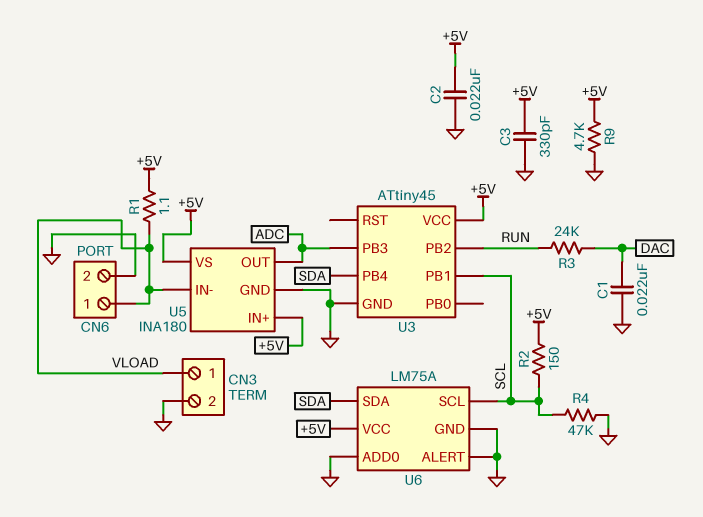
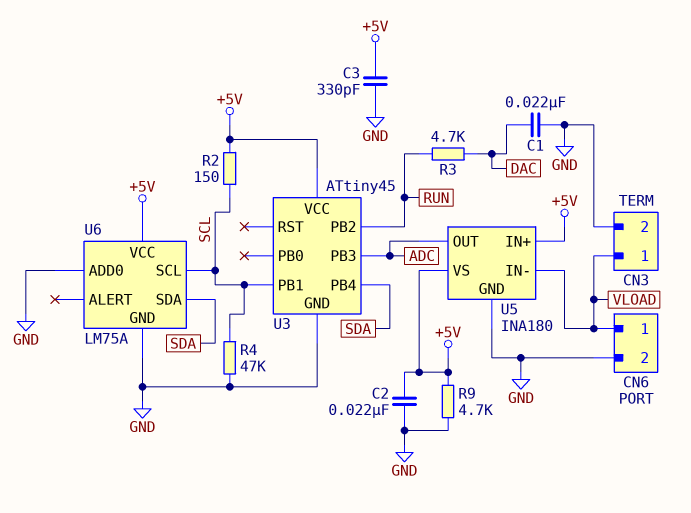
R1: 1.1 (+5V, VLOAD) -> none
R3: 24k (DAC, RUN) -> 4.7k (DAC, RUN)
U6 pin ALERT: GND -> none

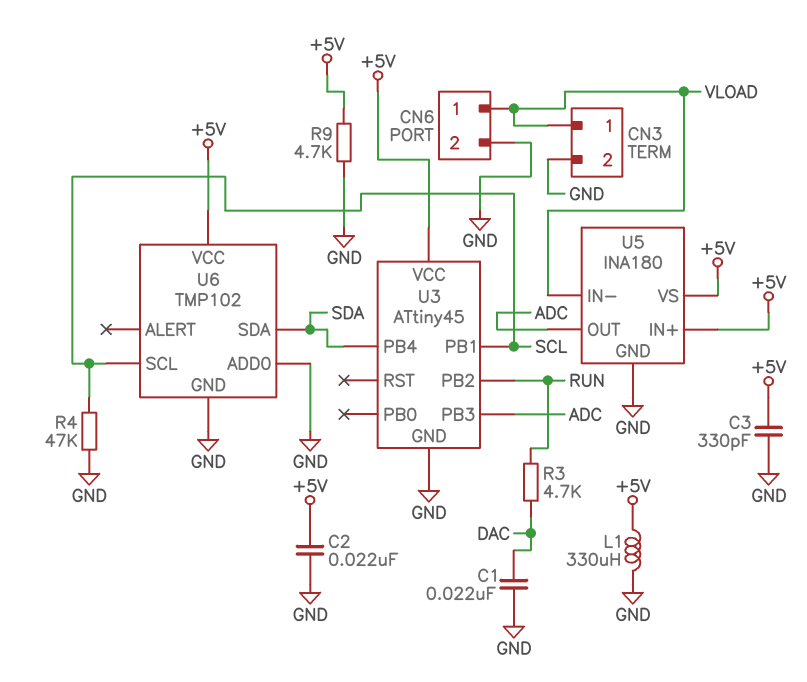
L1: none -> 330uH (+5V, GND)
R2: 150 (+5V, SCL) -> none
U6: LM75A -> TMP102

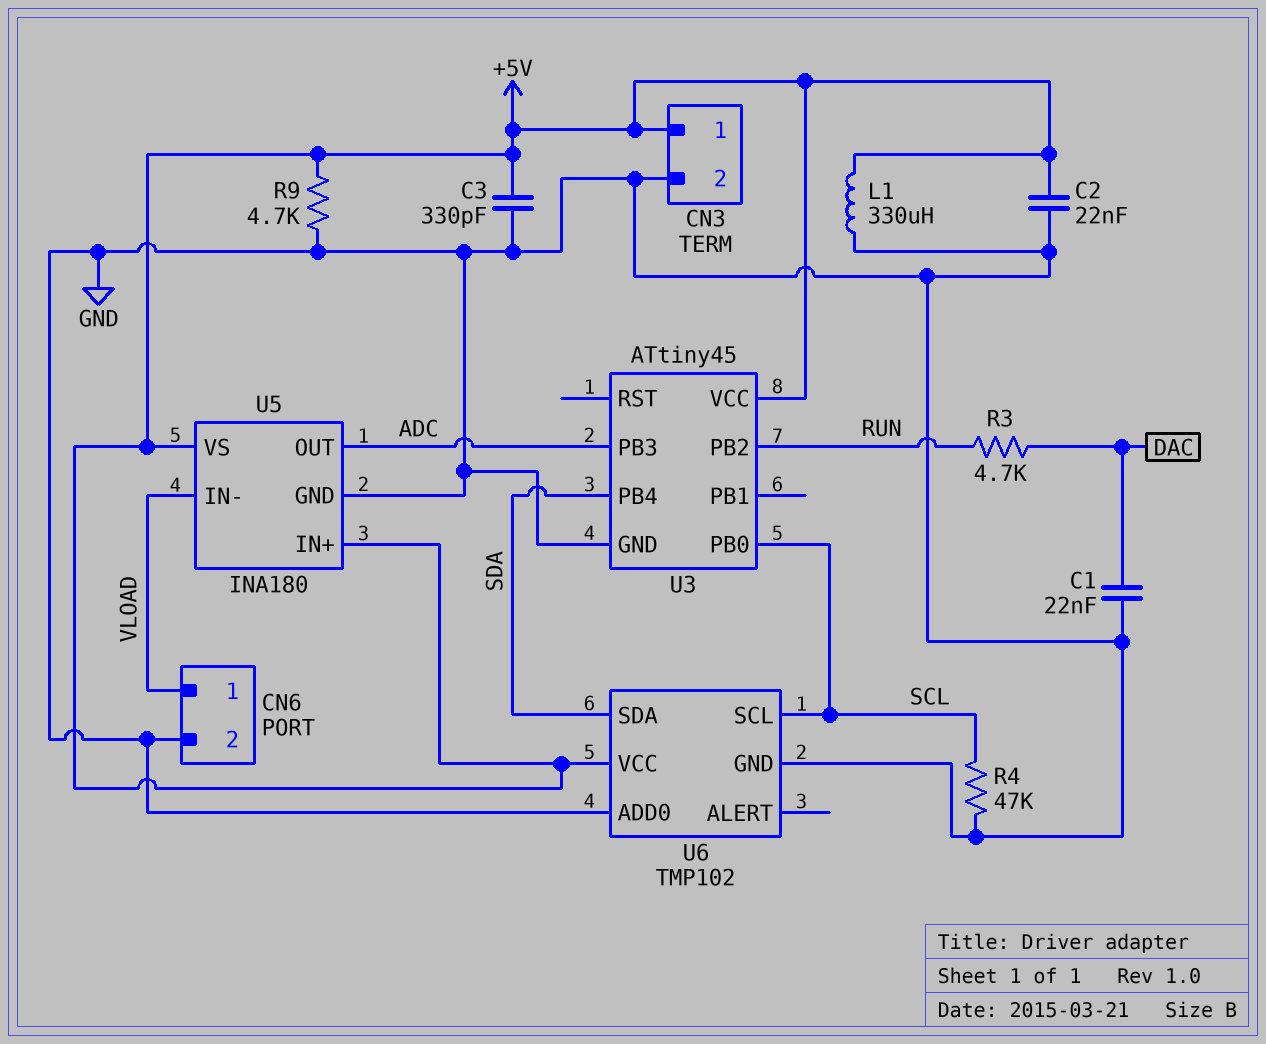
CN3 pin 1: VLOAD -> +5V
U3 pin PB0: none -> SCL
U3 pin PB1: SCL -> none

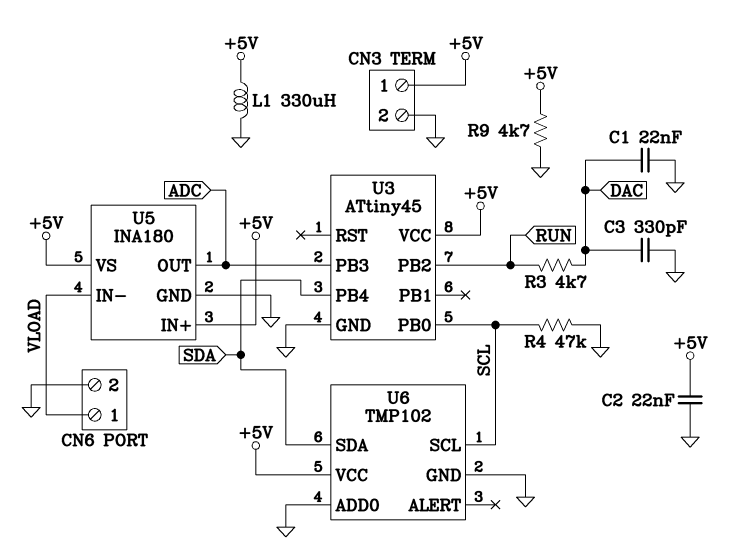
C3: 330pF (+5V, GND) -> 330pF (DAC, GND)

